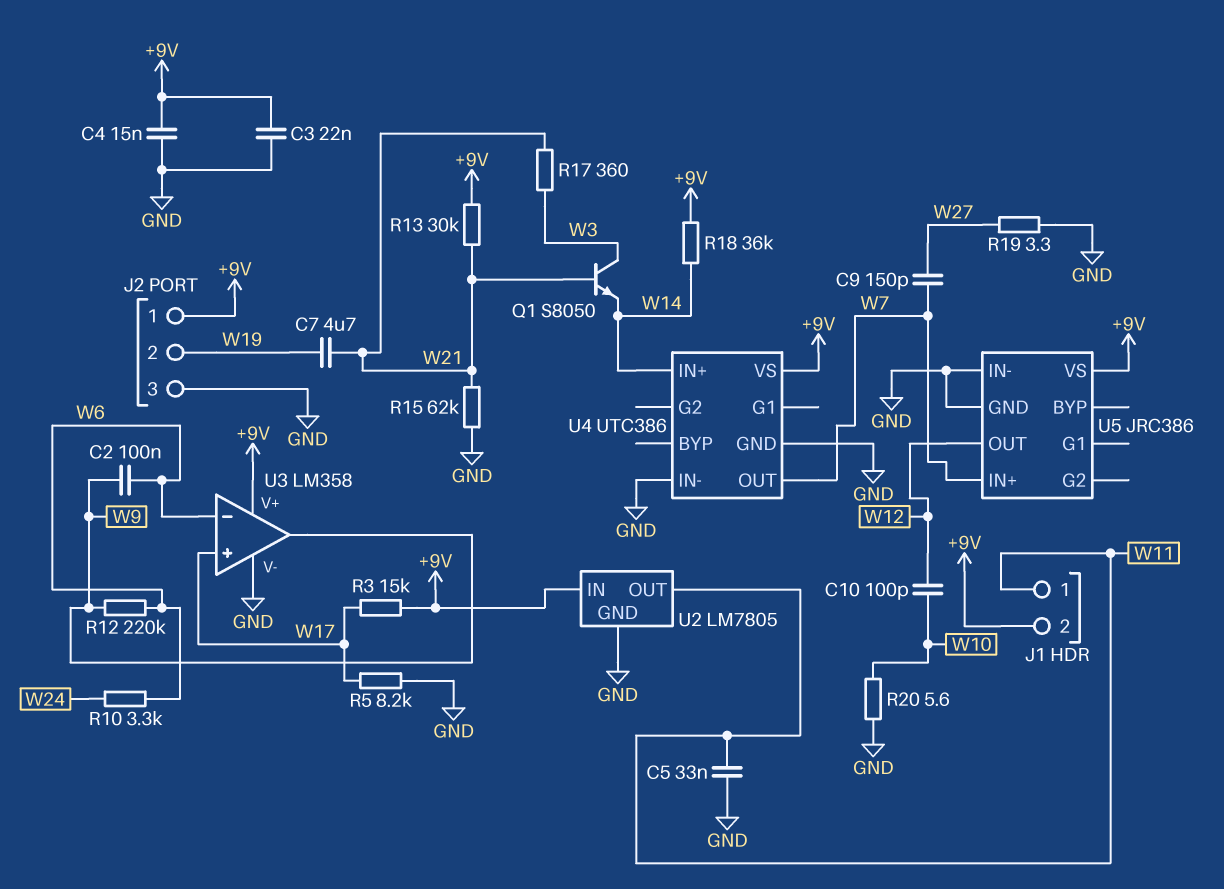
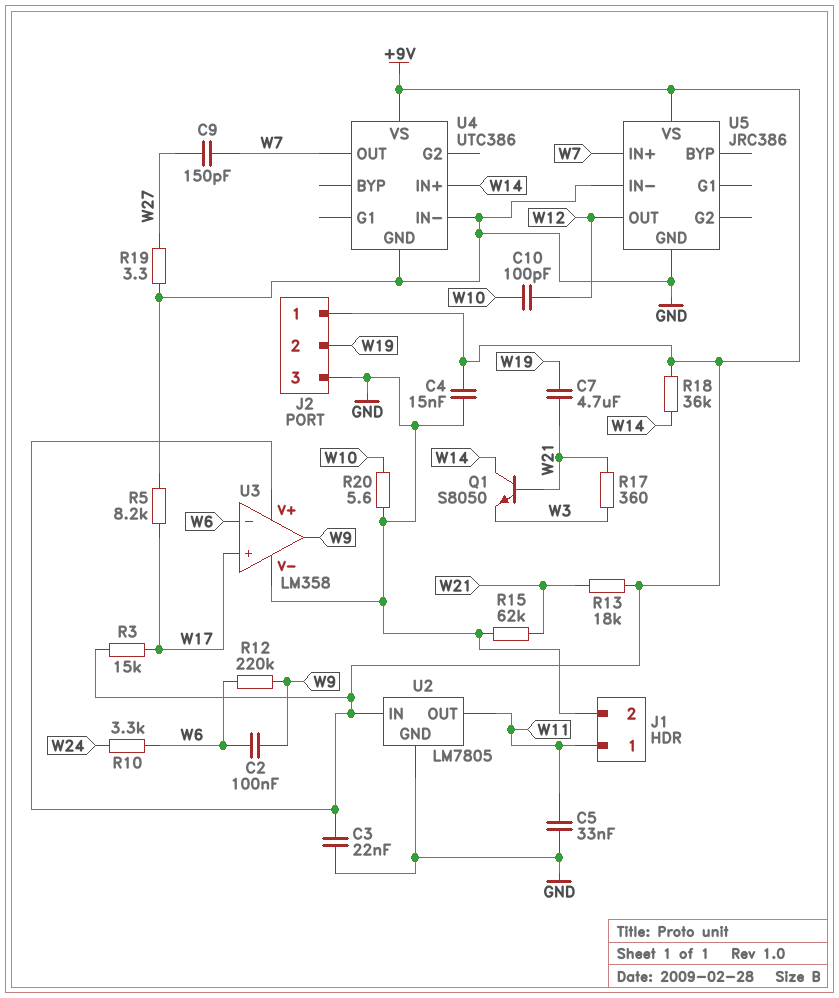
J1 pin 2: +9V -> GND
Q1: NPN S8050 (B W21, C W3, E W14) -> NPN S8050 (B W21, C W14, E W3)
R13: 30k (+9V, W21) -> 18k (+9V, W21)

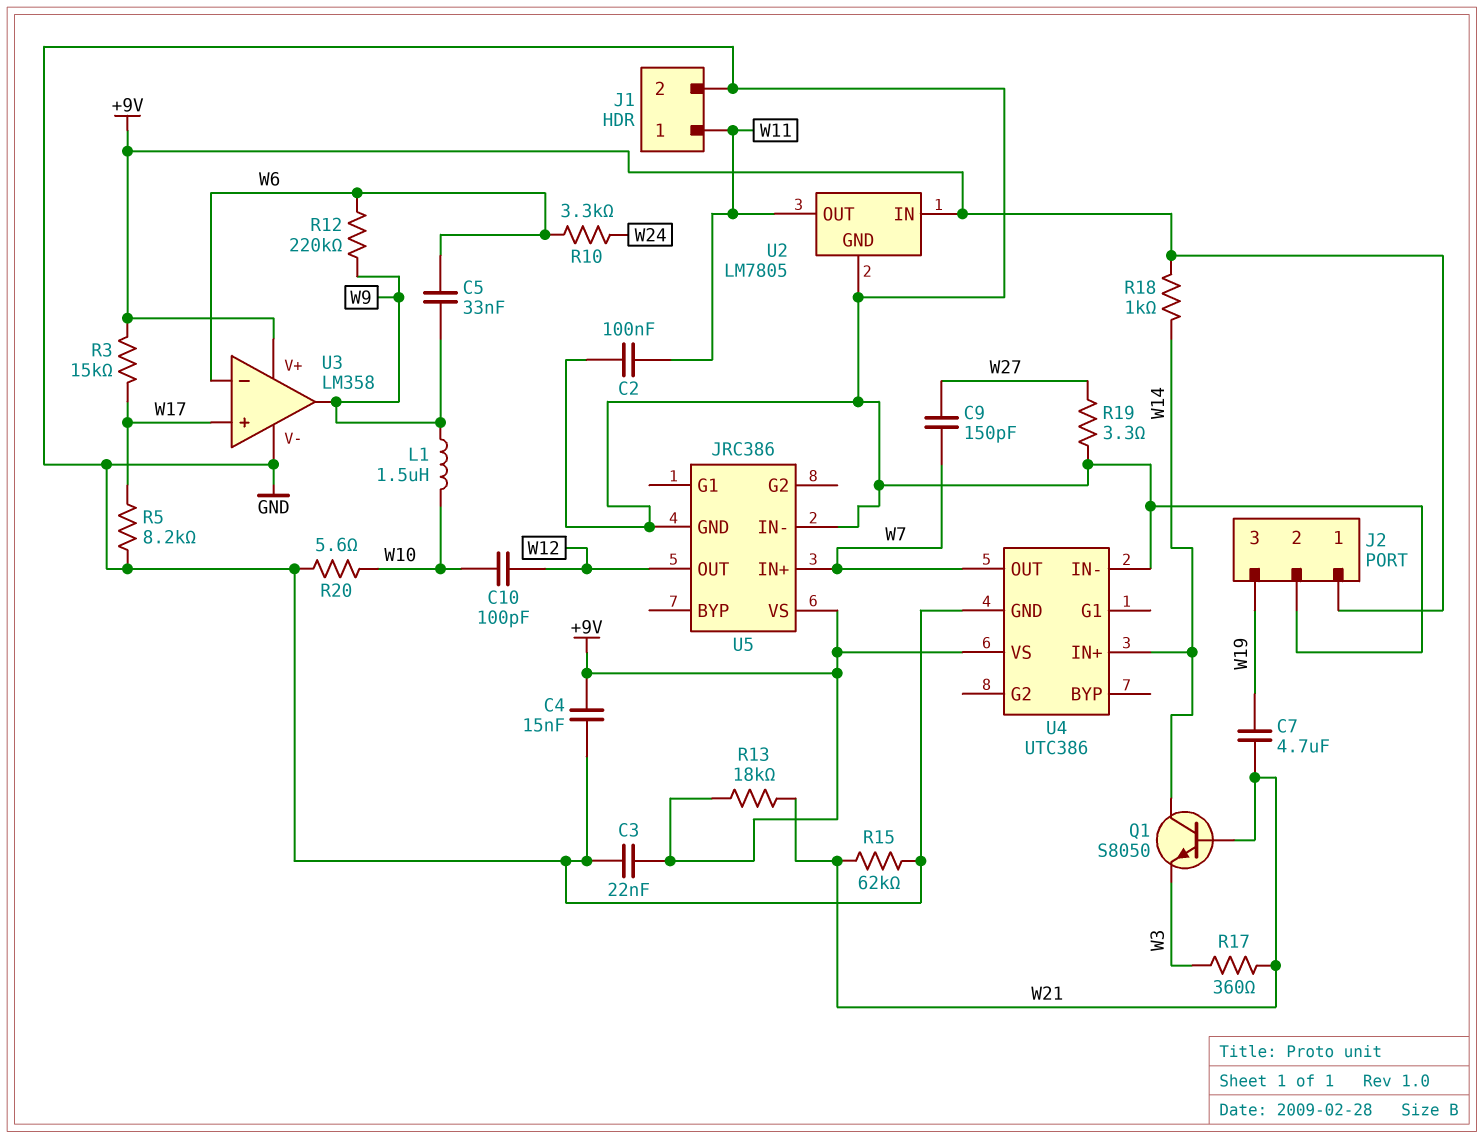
C2: 100nF (W6, W9) -> 100nF (GND, W11)
C5: 33nF (GND, W11) -> 33nF (W6, W9)
J2 pin 2: W19 -> GND
J2 pin 3: GND -> W19
L1: none -> 1.5uH (W9, W10)
R18: 36k (+9V, W14) -> 1k (+9V, W14)

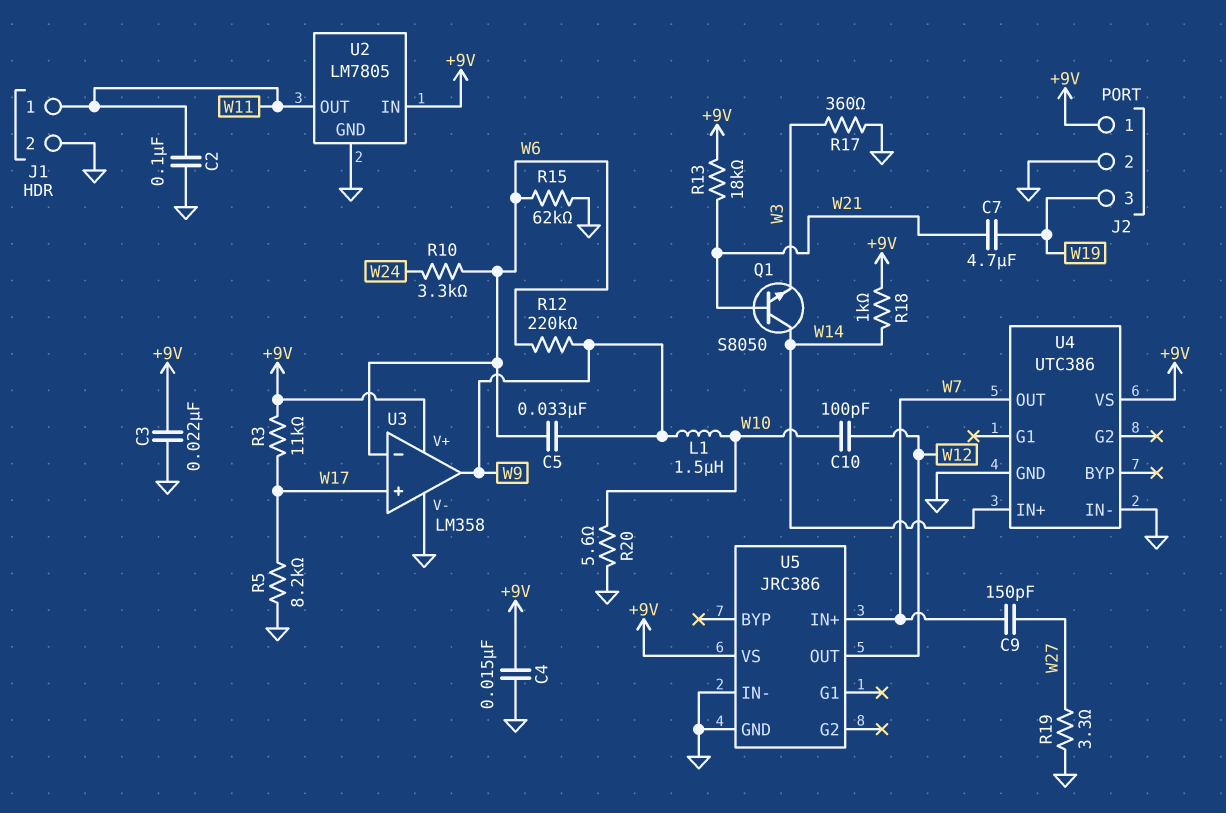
R3: 15k (+9V, W17) -> 11k (+9V, W17)
R15: 62k (GND, W21) -> 62k (GND, W6)
R17: 360 (W3, W21) -> 360 (GND, W3)

